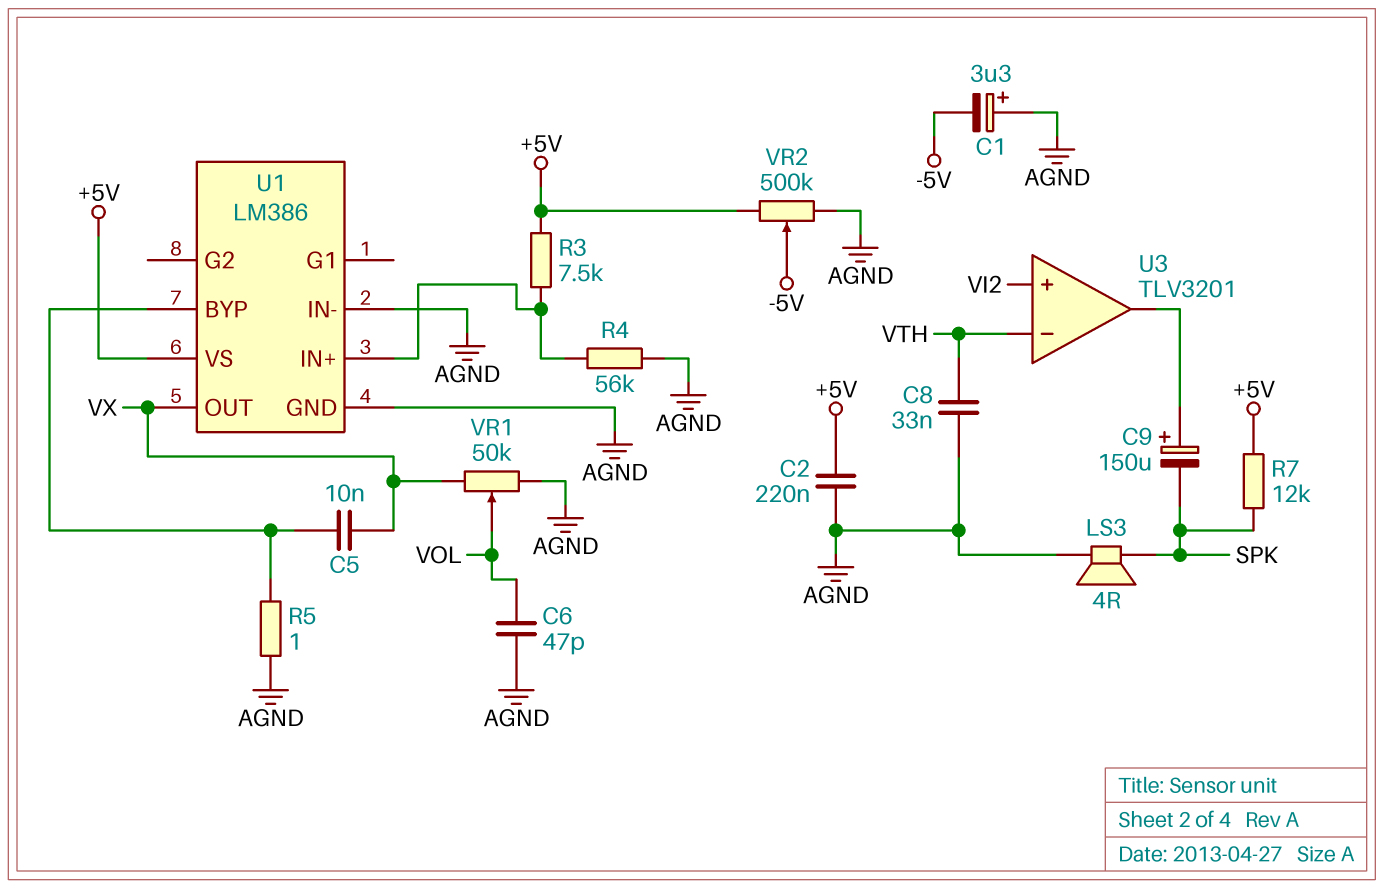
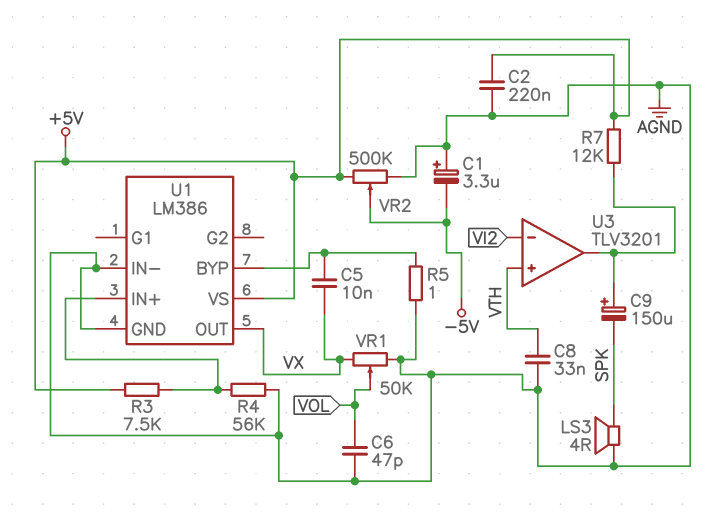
R7: 12k (+5V, SPK) -> 12k (+5V, U3/out)
U3 pin in+: VI2 -> VTH
U3 pin in-: VTH -> VI2

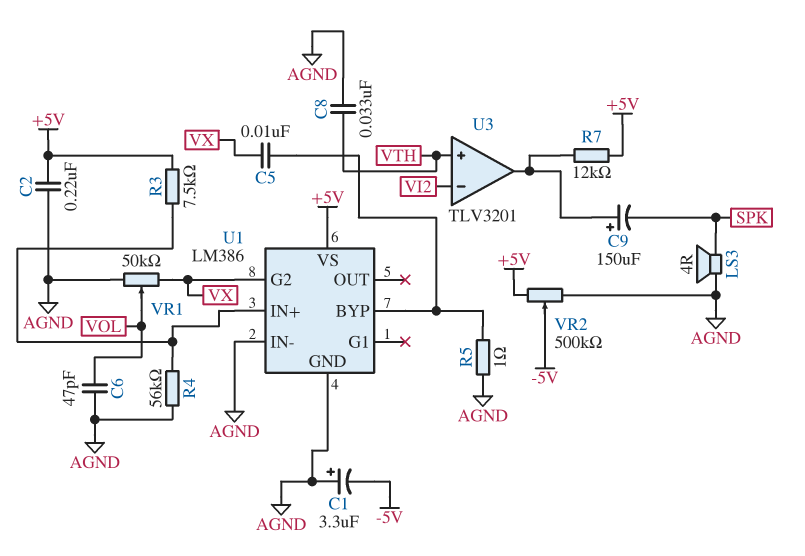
U1 pin G2: none -> VX
U1 pin OUT: VX -> none

